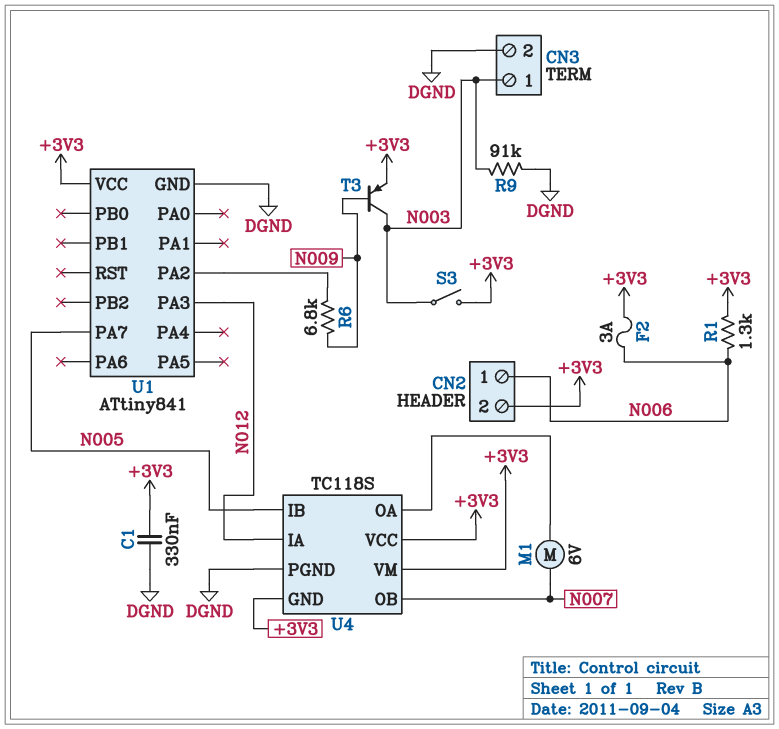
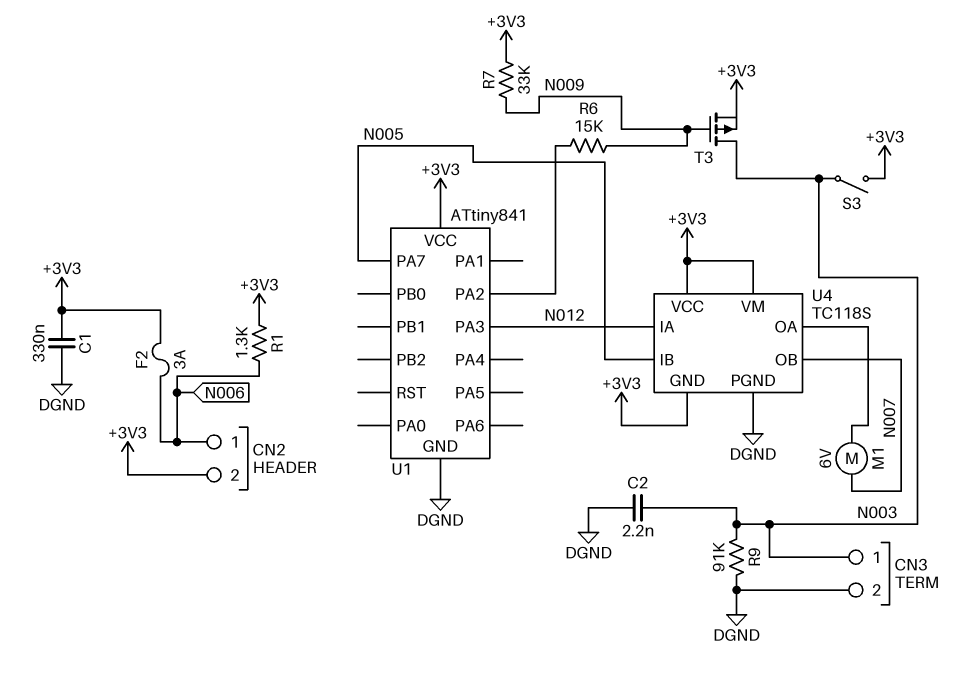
C2: none -> 2.2nF (DGND, N003)
R6: 6.8k (N009, U1/PA2) -> 15k (N009, U1/PA2)
R7: none -> 33k (+3V3, N009)
T3: PNP (B N009, C N003, E +3V3) -> PMOS (G N009, D N003, S +3V3)

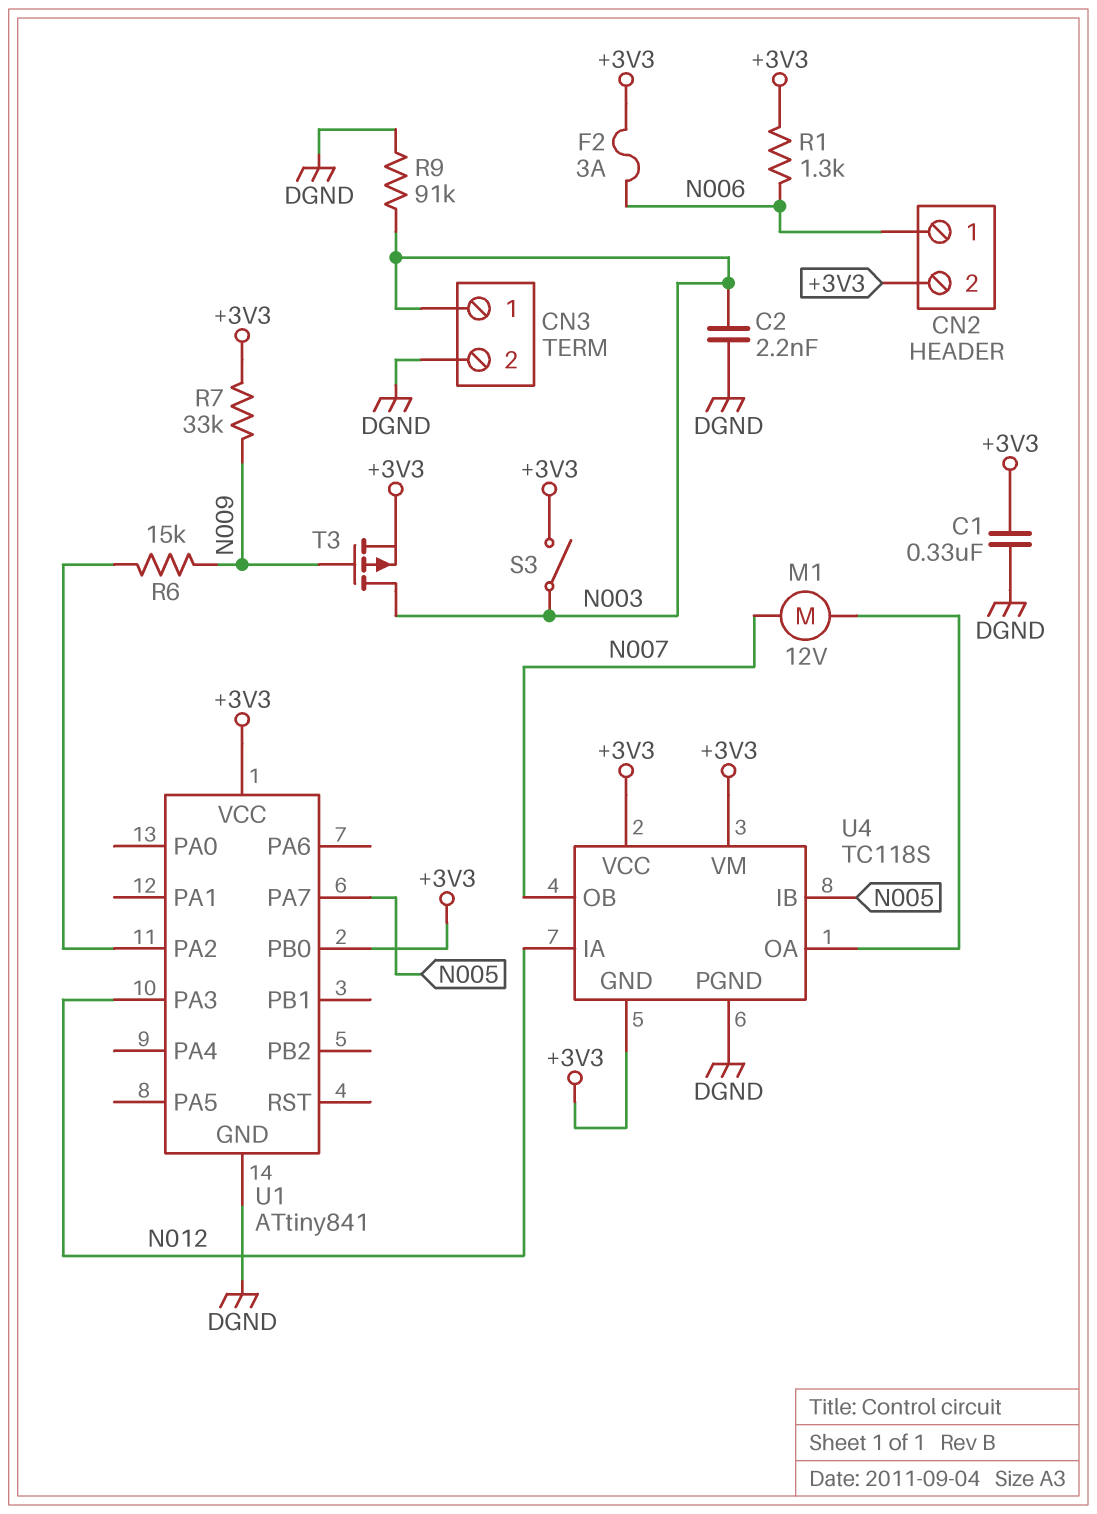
M1: motor 6V (N007, U4/OA) -> motor 12V (N007, U4/OA)
U1 pin PB0: none -> +3V3

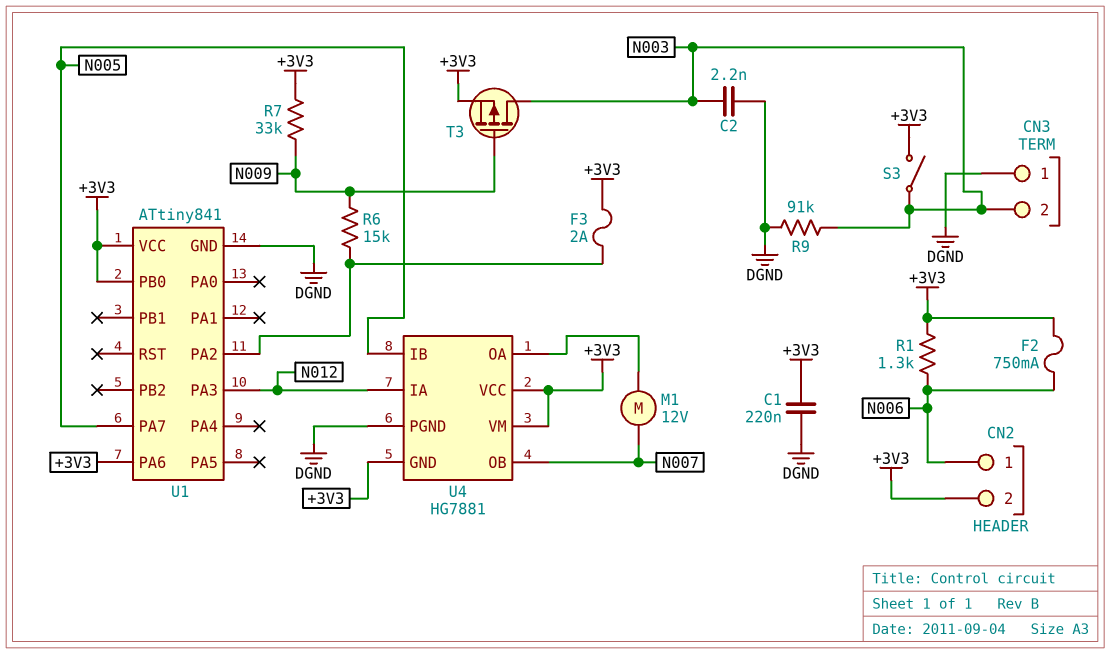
C1: 330nF (+3V3, DGND) -> 220nF (+3V3, DGND)
CN3 pin 1: N003 -> DGND
CN3 pin 2: DGND -> N003
F2: 3A (+3V3, N006) -> 750mA (+3V3, N006)
F3: none -> 2A (+3V3, U1/PA2)
U1 pin PA6: none -> +3V3
U4: TC118S -> HG7881

